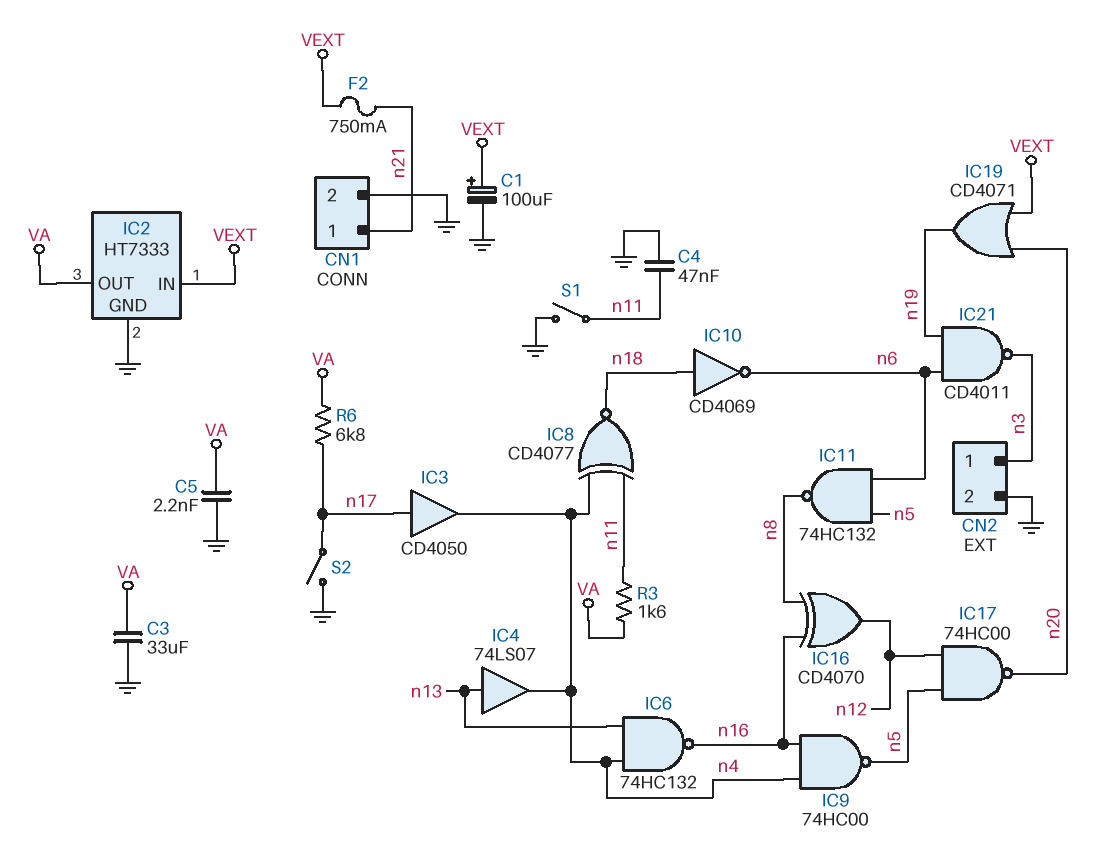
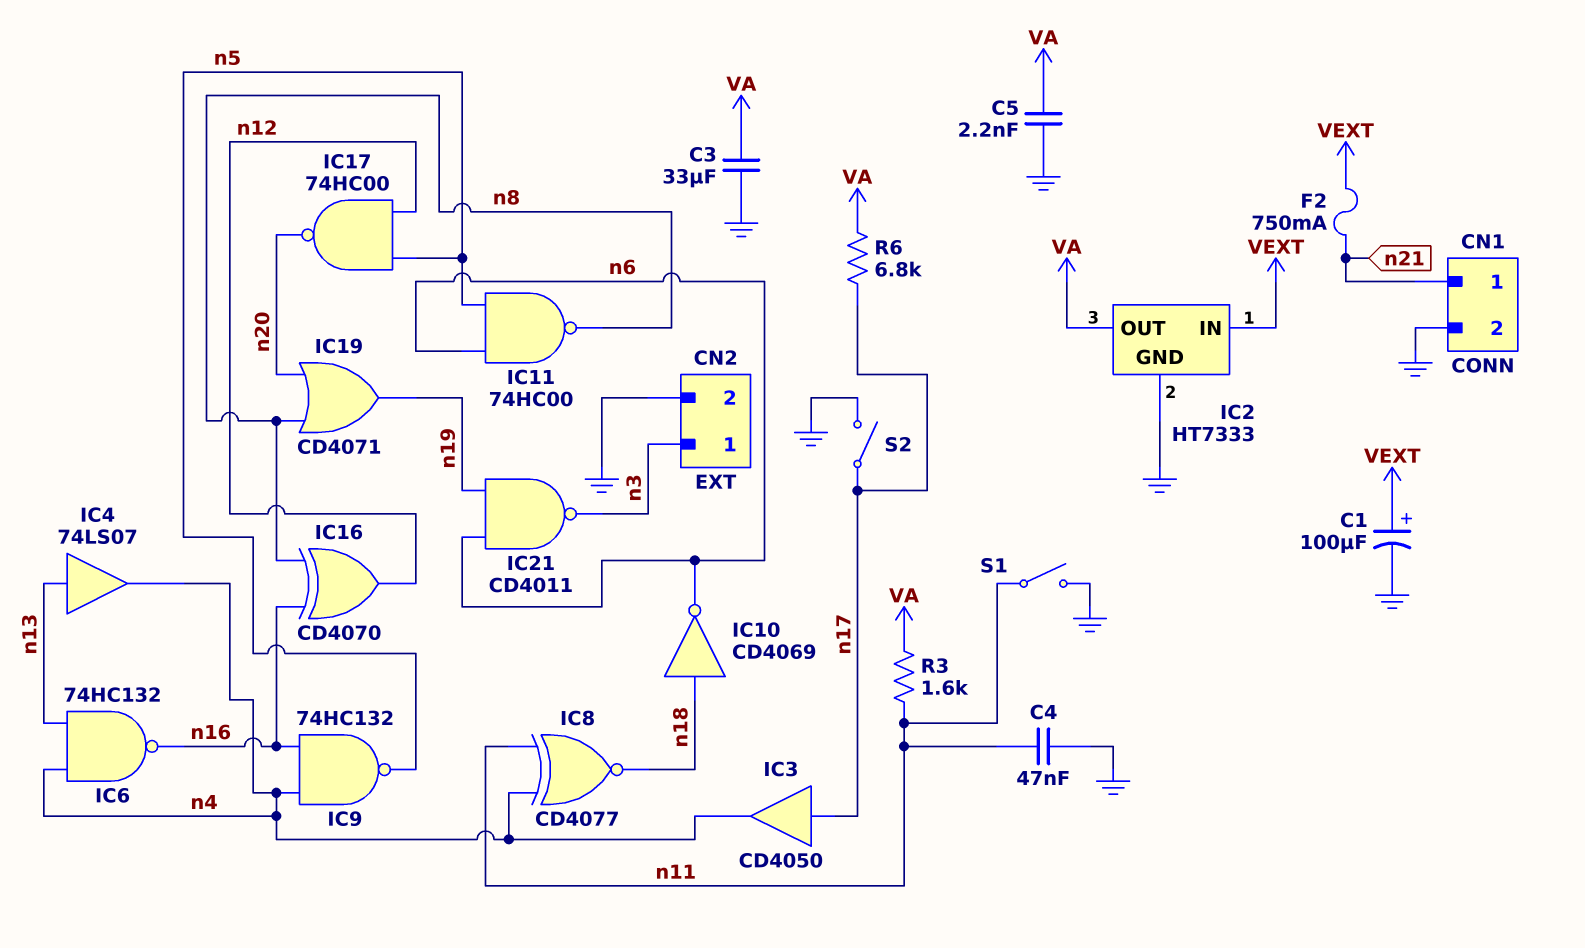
IC9: NAND 74HC00 (in n4, in n16, out n5) -> NAND 74HC132 (in n4, in n16, out n5)
IC11: NAND 74HC132 (in n5, in n6, out n8) -> NAND 74HC00 (in n5, in n6, out n8)
IC19: OR CD4071 (in VEXT, in n20, out n19) -> OR CD4071 (in n8, in n20, out n19)

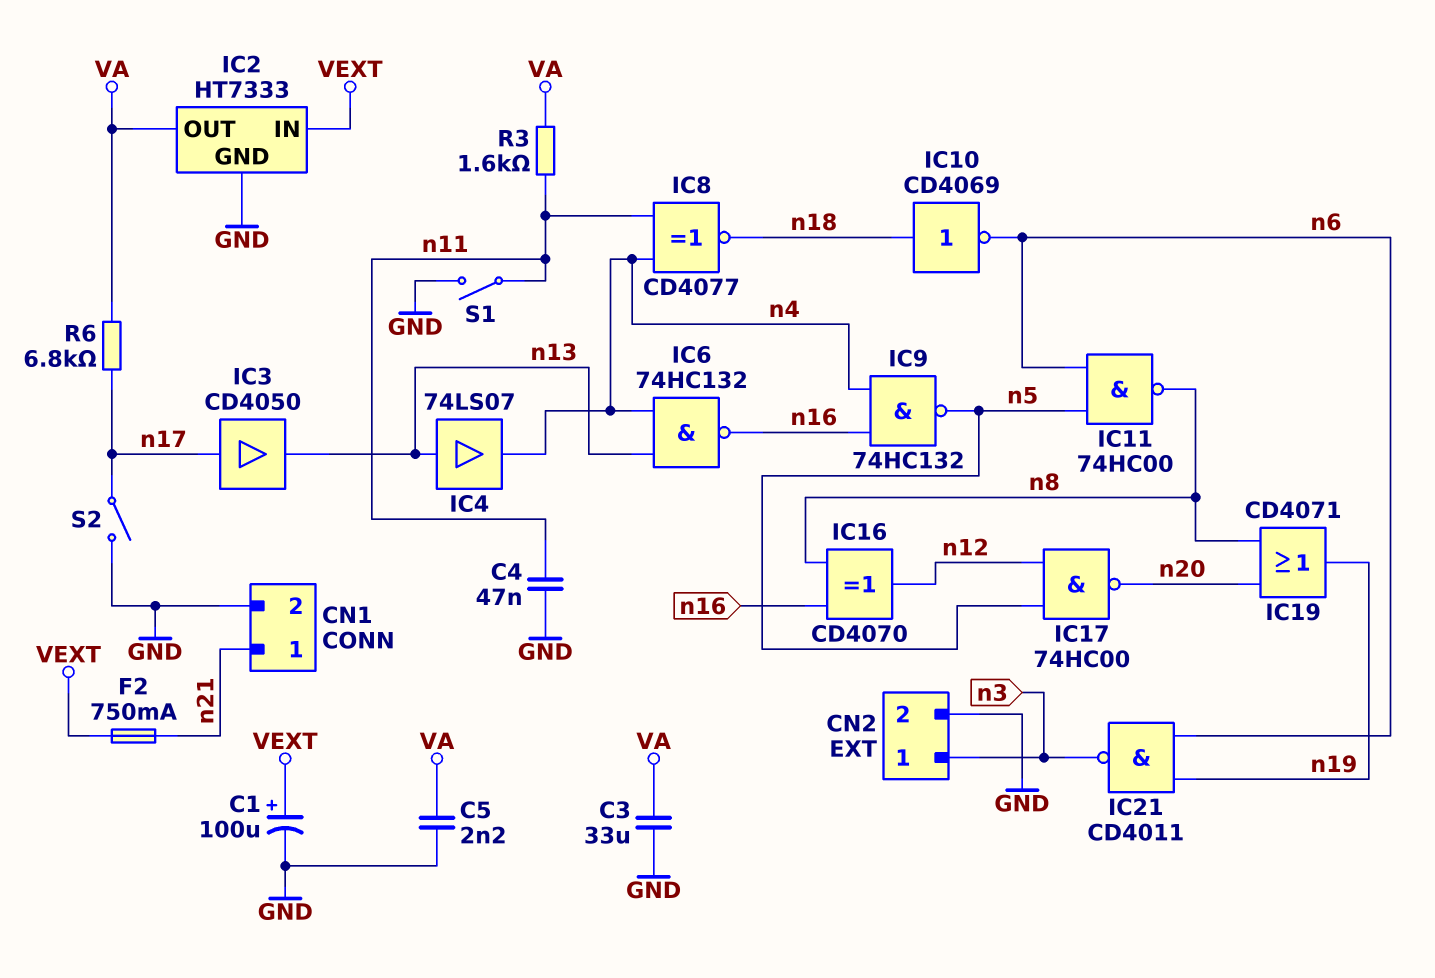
IC3: buffer CD4050 (in n17, out n4) -> buffer CD4050 (in n17, out n13)

